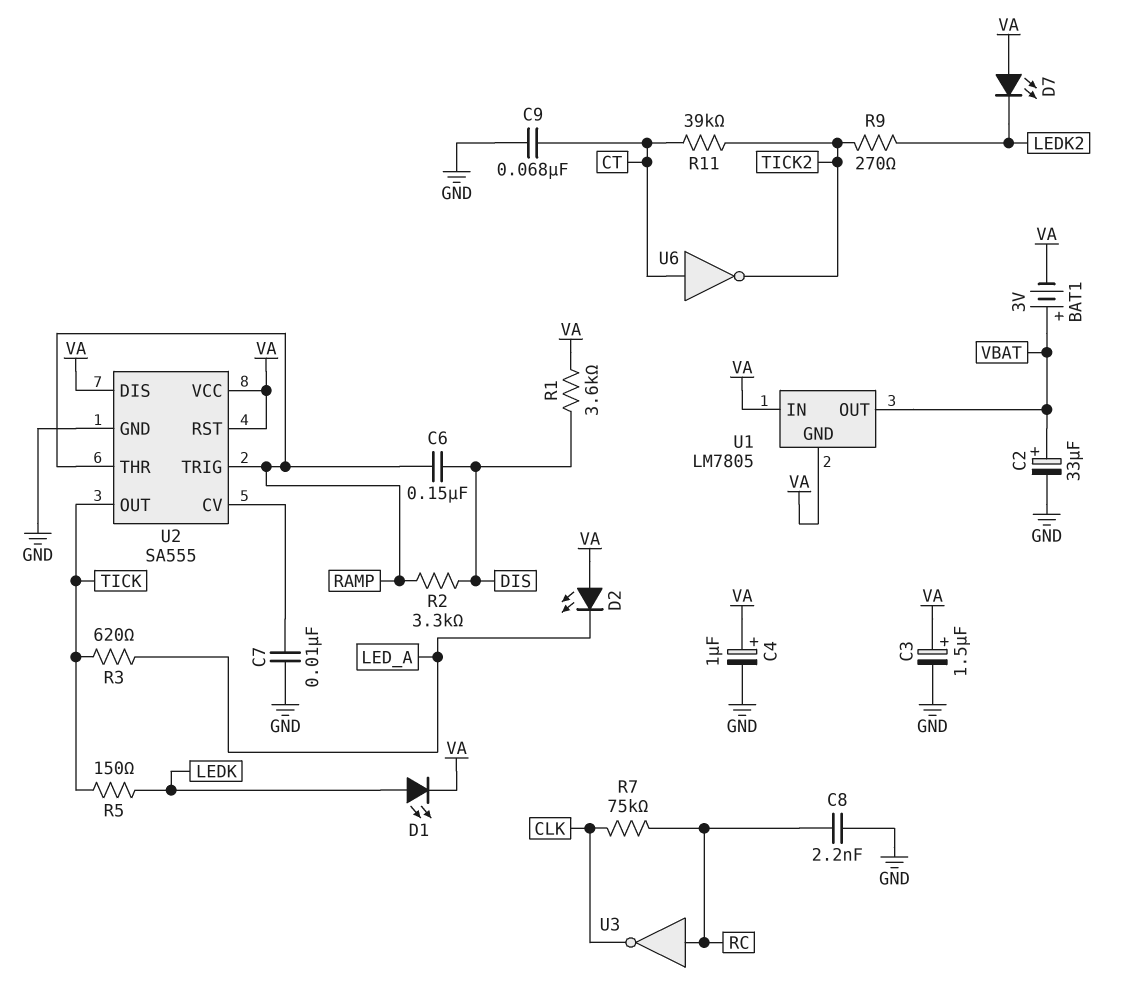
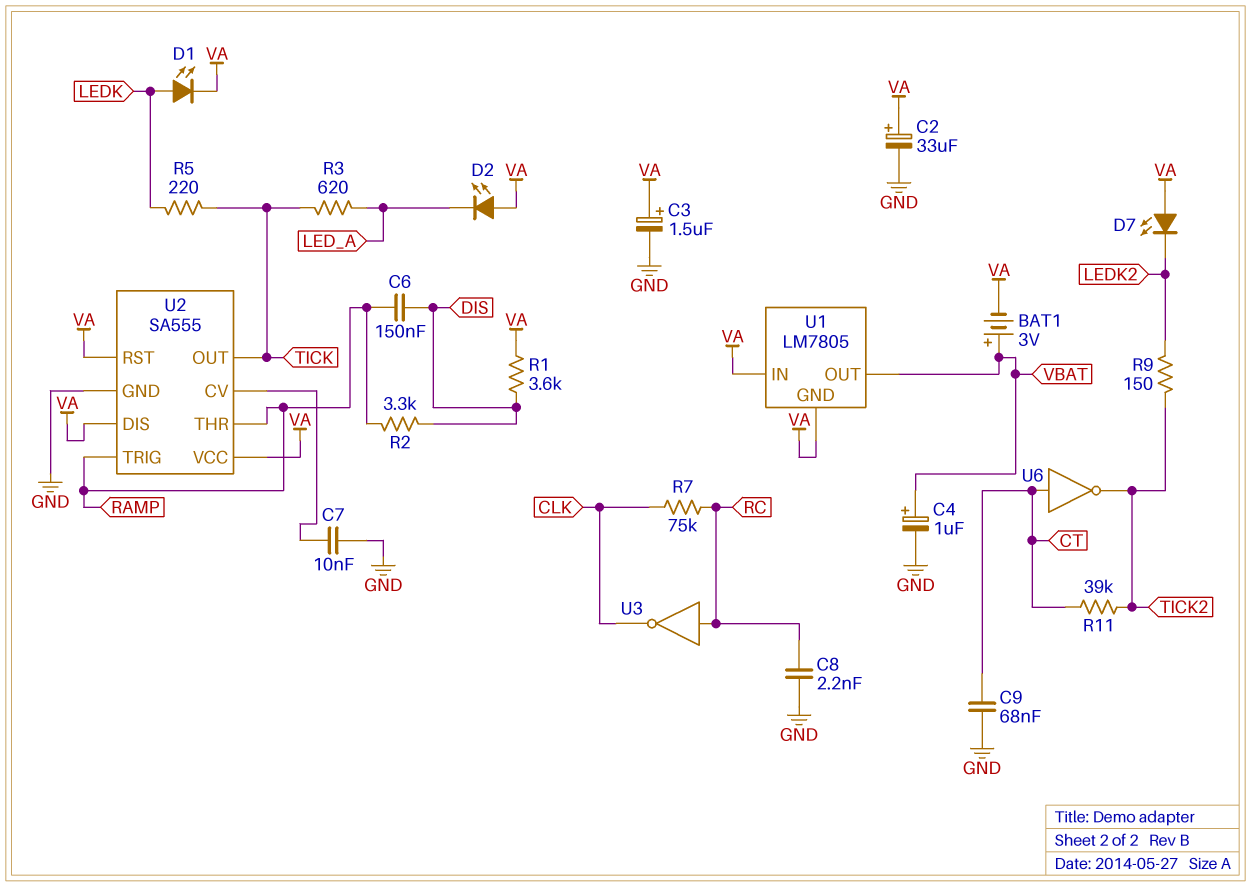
C2: 33uF (plus VBAT, minus GND) -> 33uF (plus VA, minus GND)
C4: 1uF (plus VA, minus GND) -> 1uF (plus VBAT, minus GND)
R5: 150 (LEDK, TICK) -> 220 (LEDK, TICK)
R9: 270 (LEDK2, TICK2) -> 150 (LEDK2, TICK2)

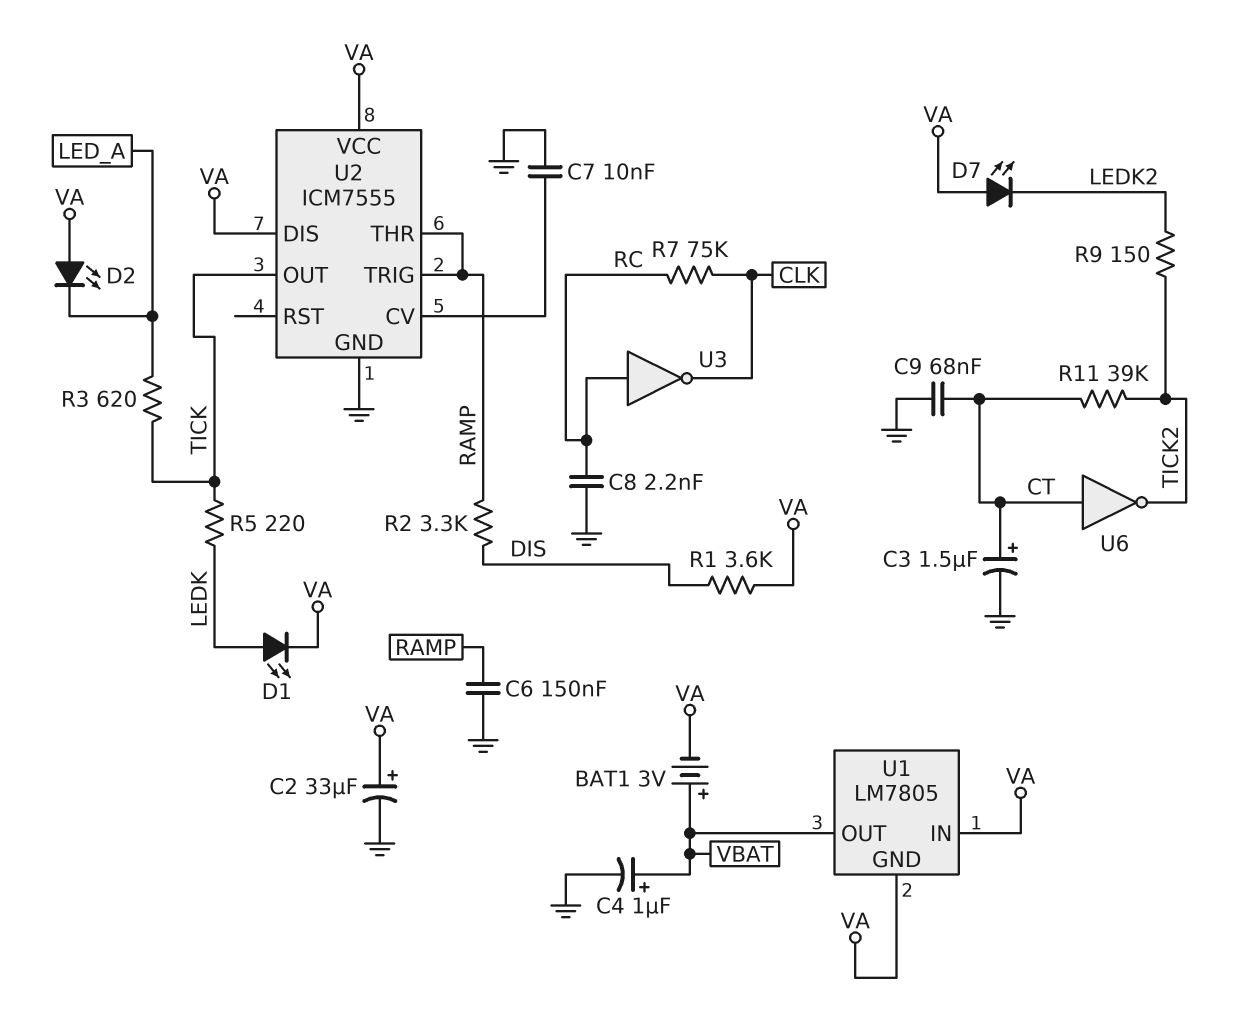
C3: 1.5uF (plus VA, minus GND) -> 1.5uF (plus CT, minus GND)
C6: 150nF (DIS, RAMP) -> 150nF (GND, RAMP)
U2: SA555 -> ICM7555
U2 pin RST: VA -> none

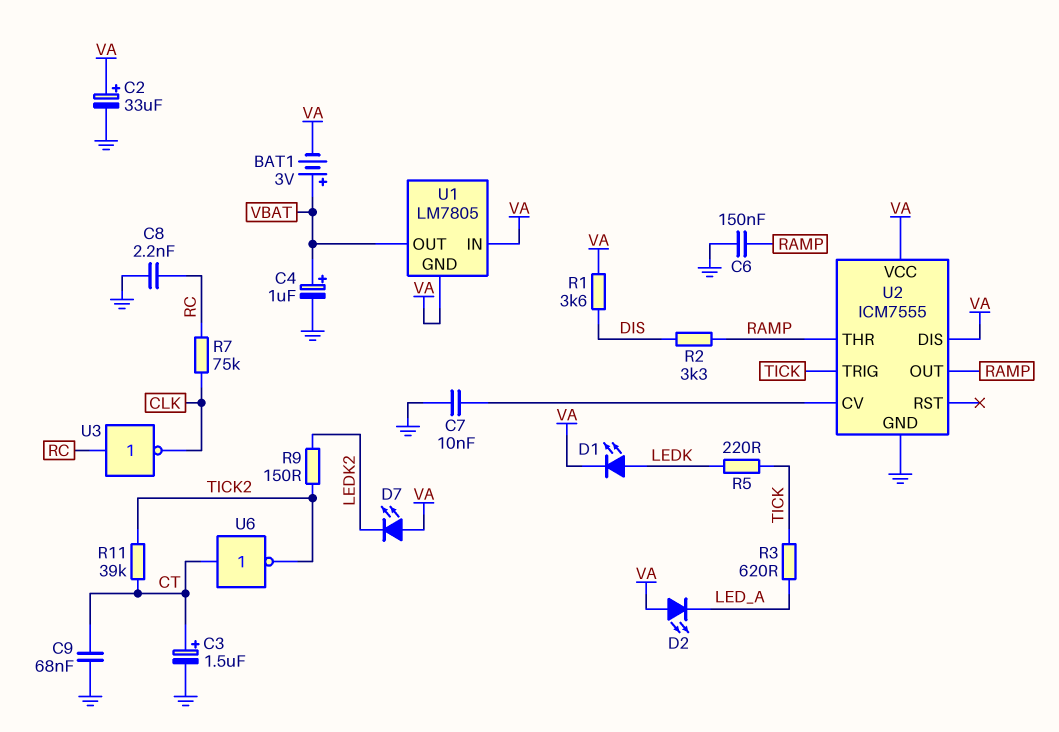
U2 pin OUT: TICK -> RAMP
U2 pin TRIG: RAMP -> TICK

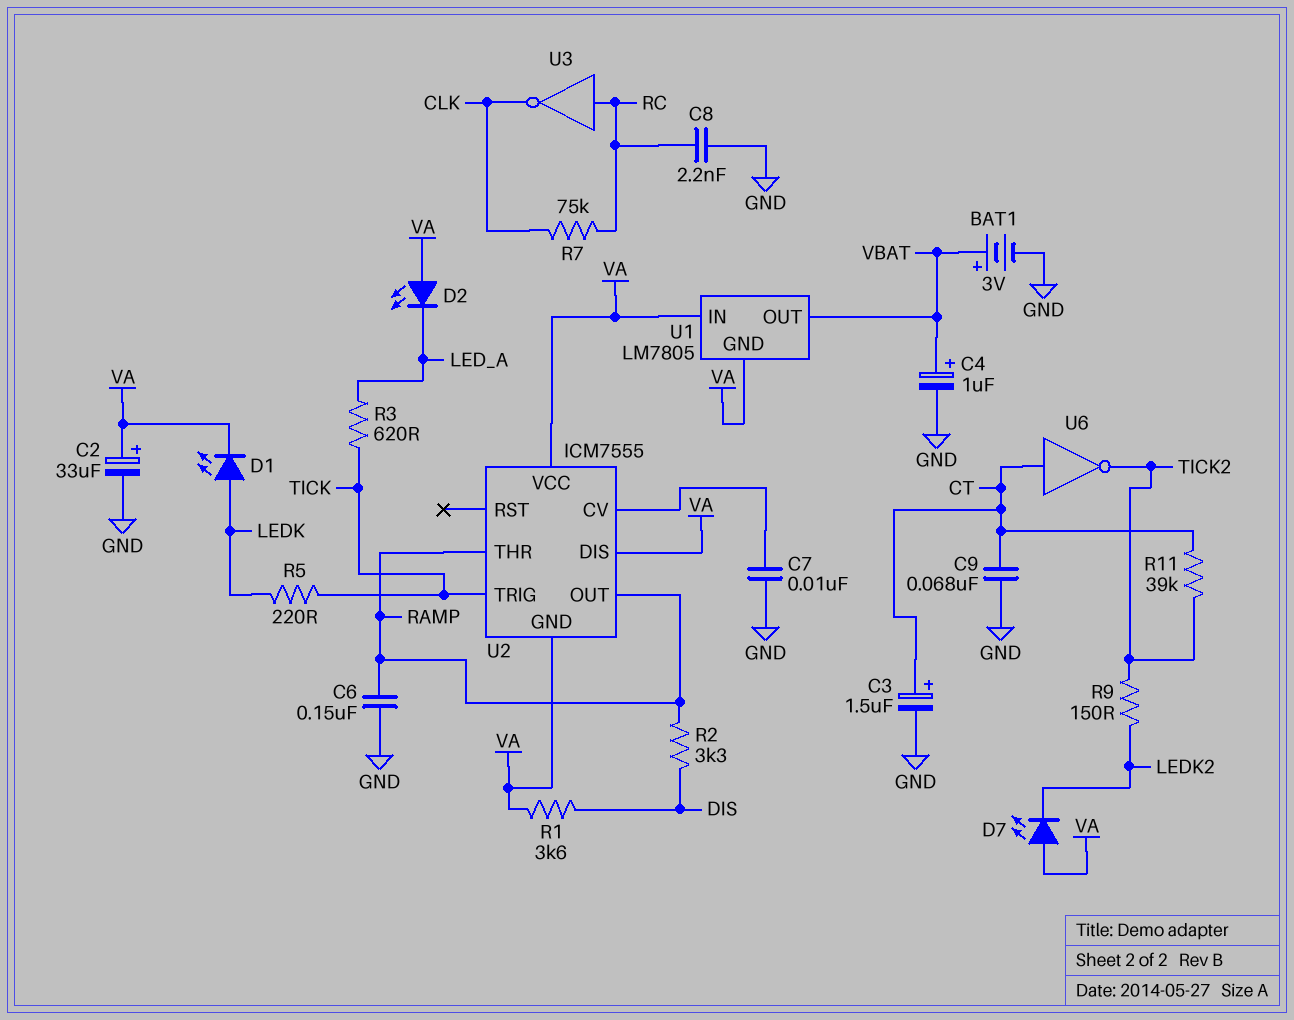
BAT1: 3V (plus VBAT, minus VA) -> 3V (plus VBAT, minus GND)
U2 pin GND: GND -> VA

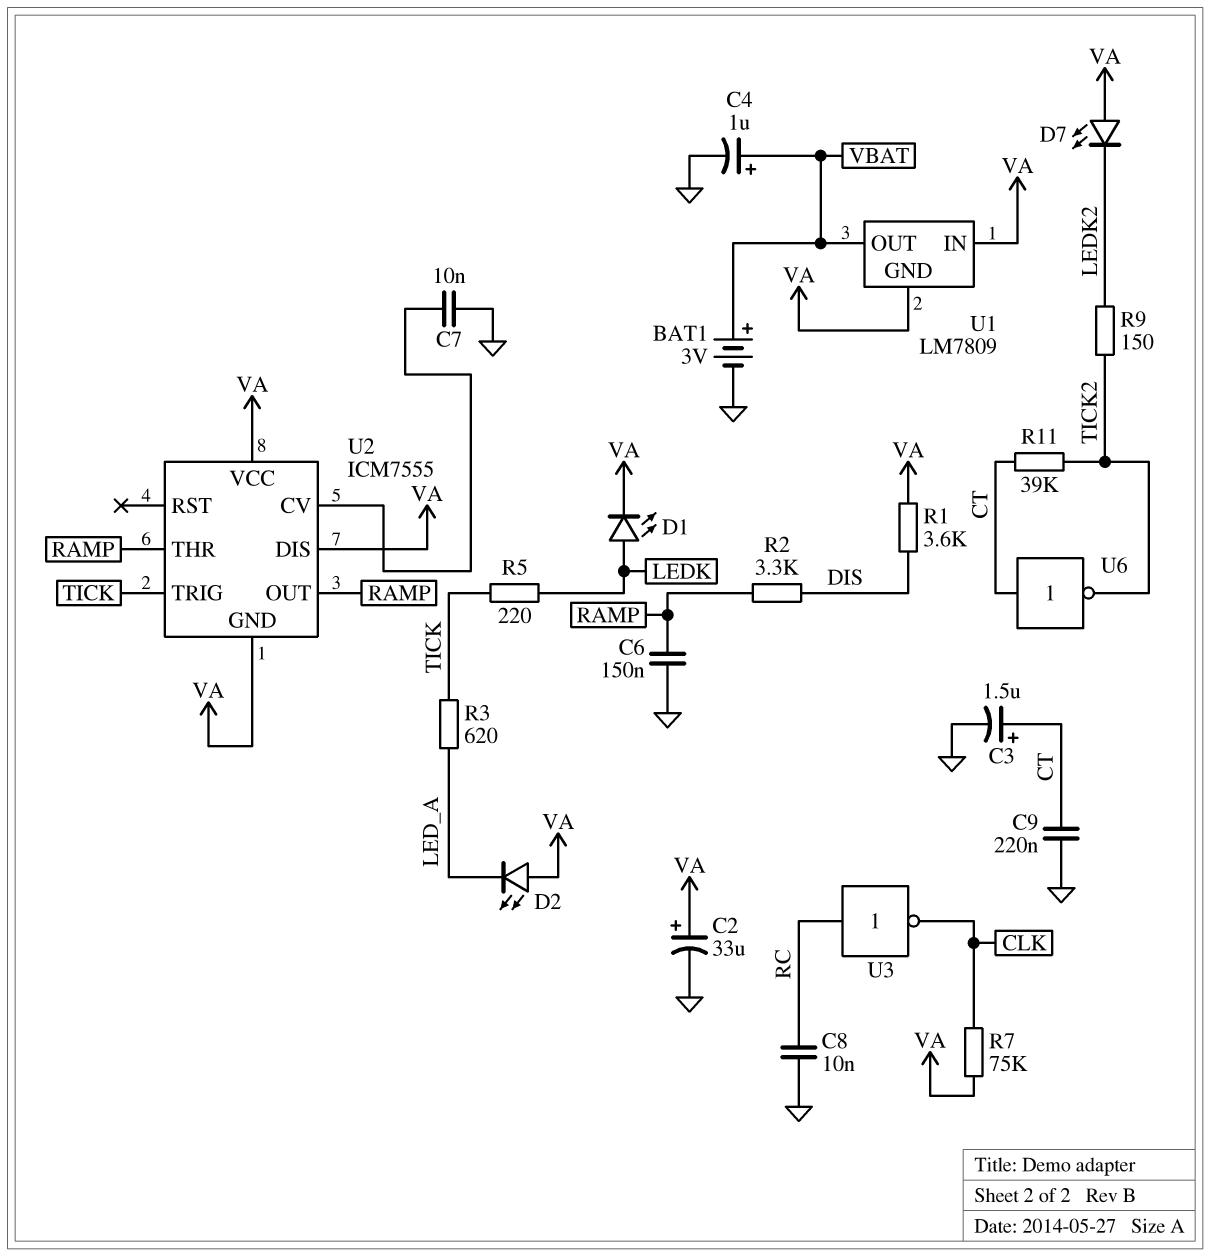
C8: 2.2nF (GND, RC) -> 10nF (GND, RC)
C9: 68nF (CT, GND) -> 220nF (CT, GND)
R7: 75k (CLK, RC) -> 75k (CLK, VA)
U1: LM7805 -> LM7809

